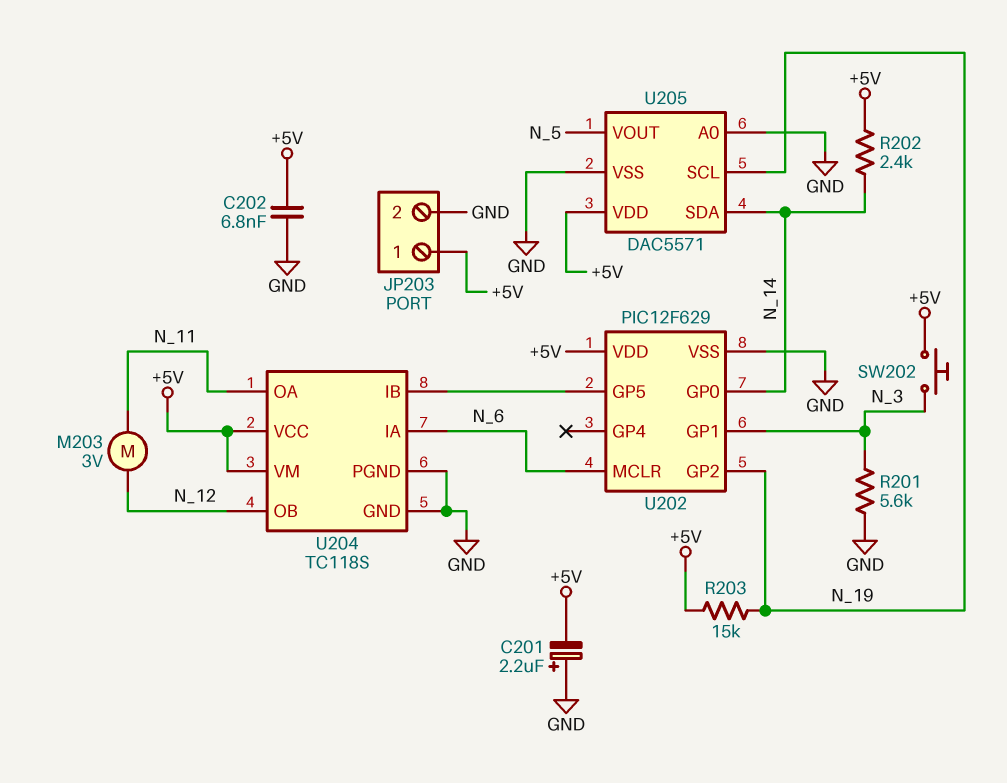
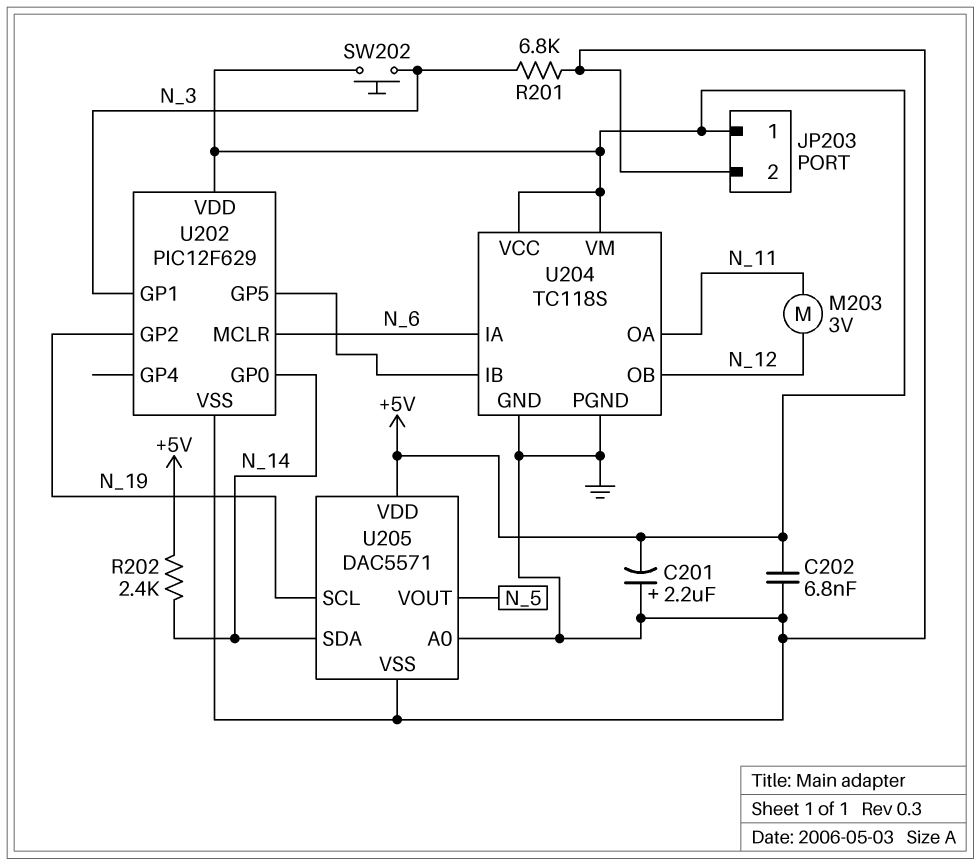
R201: 5.6k (GND, N_3) -> 6.8k (GND, N_3)
R203: 15k (+5V, N_19) -> none

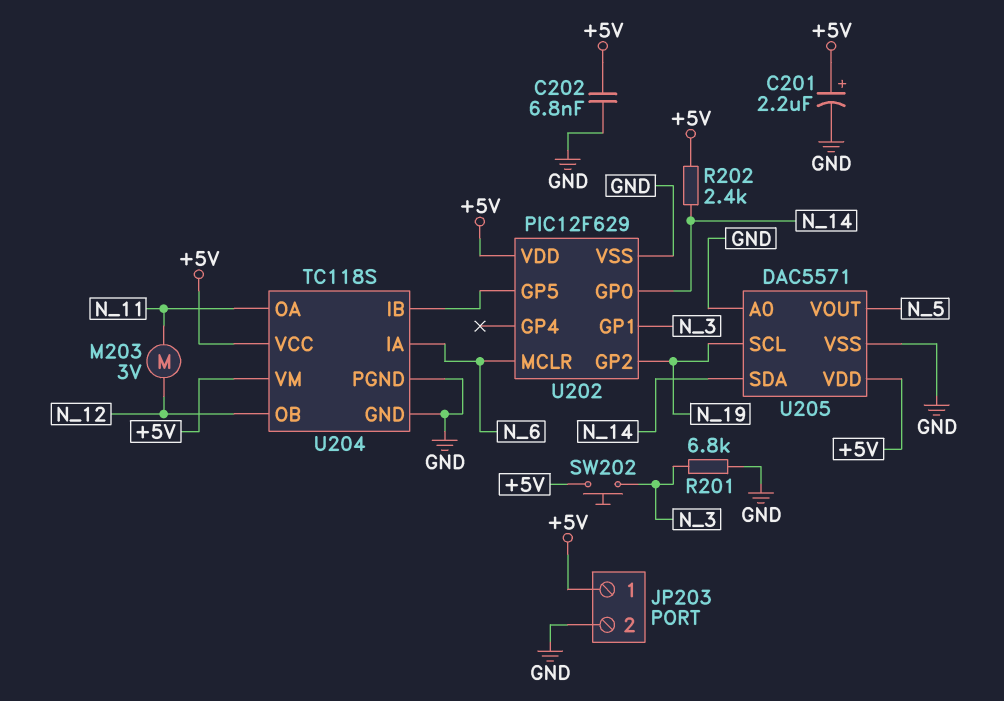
C201: 2.2uF (plus GND, minus +5V) -> 2.2uF (plus +5V, minus GND)

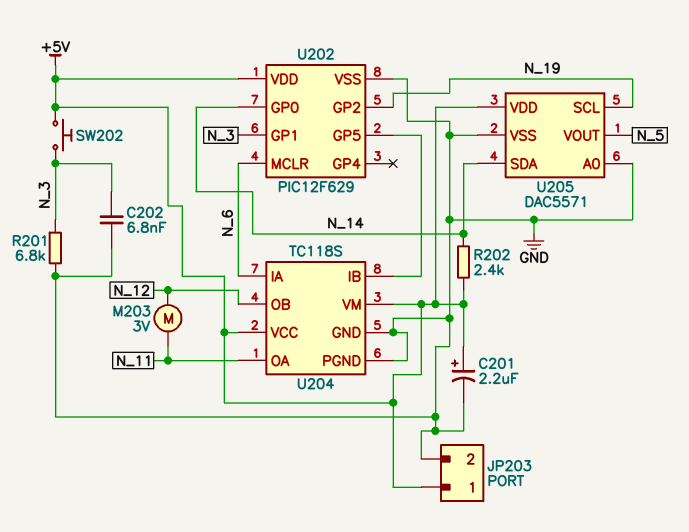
C202: 6.8nF (+5V, GND) -> 6.8nF (GND, N_3)

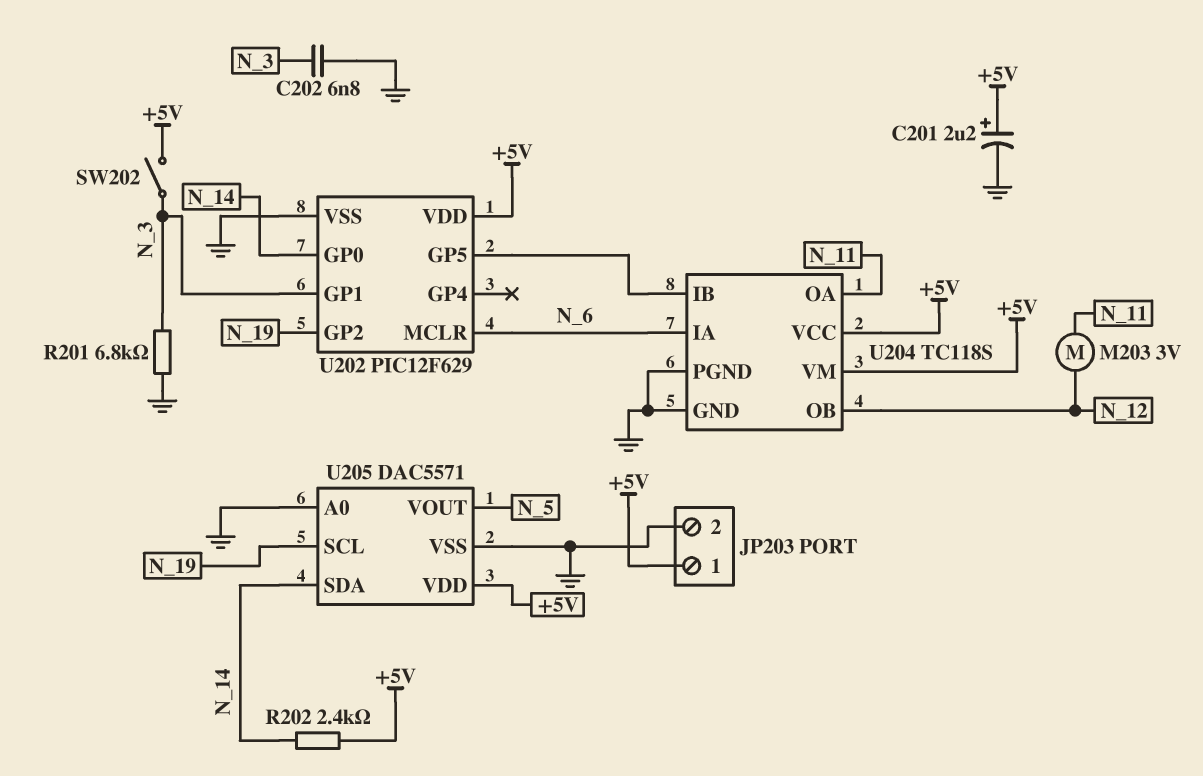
SW202: button (+5V, N_3) -> switch (+5V, N_3)

